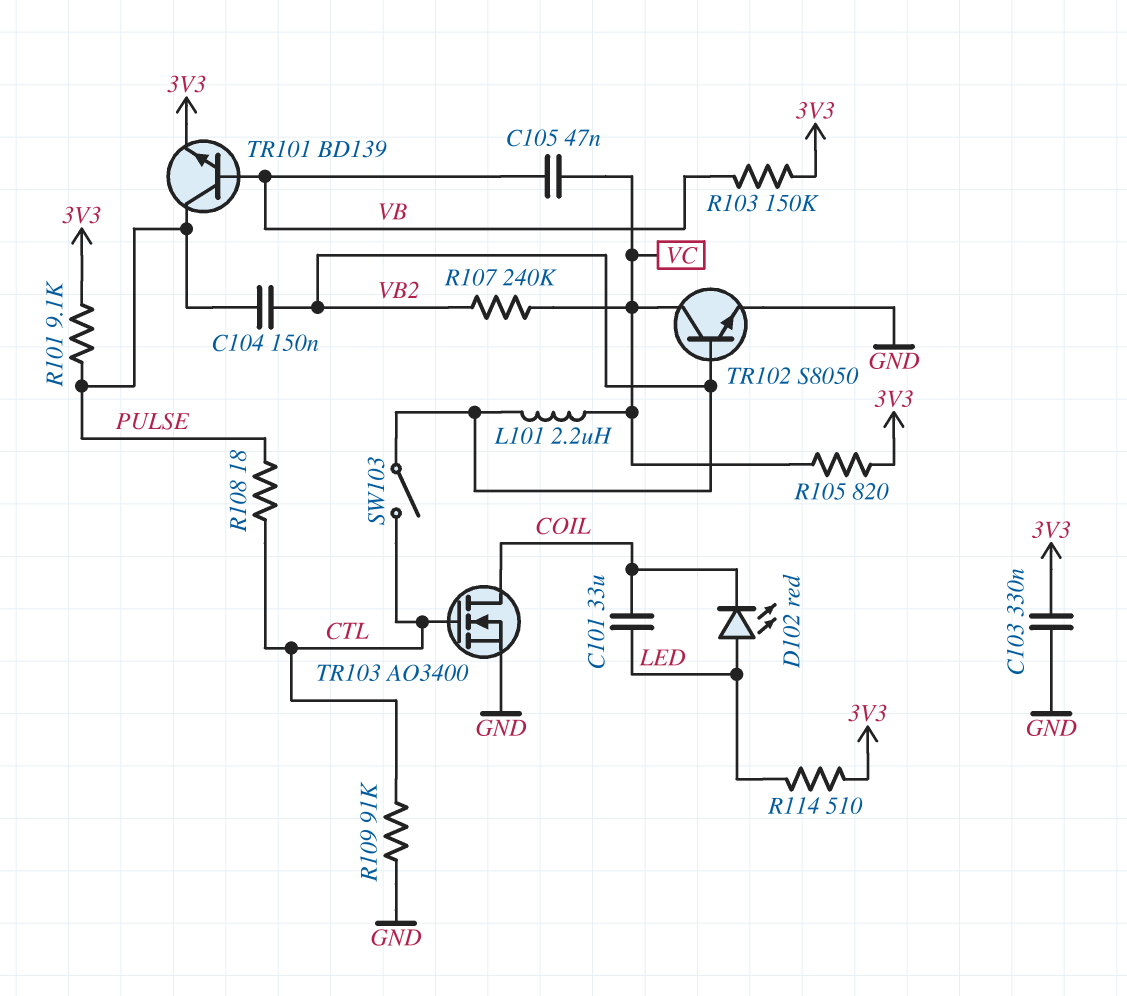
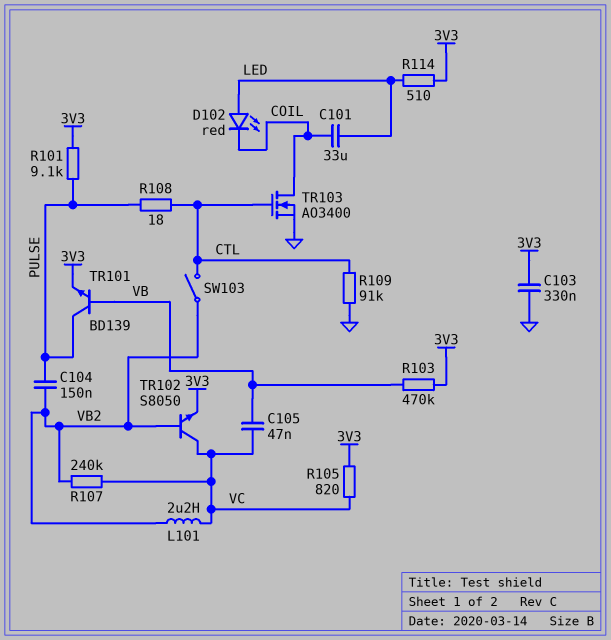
R103: 150k (3V3, VB) -> 470k (3V3, VB)
TR102: NPN S8050 (B VB2, C VC, E GND) -> NPN S8050 (B VB2, C VC, E 3V3)

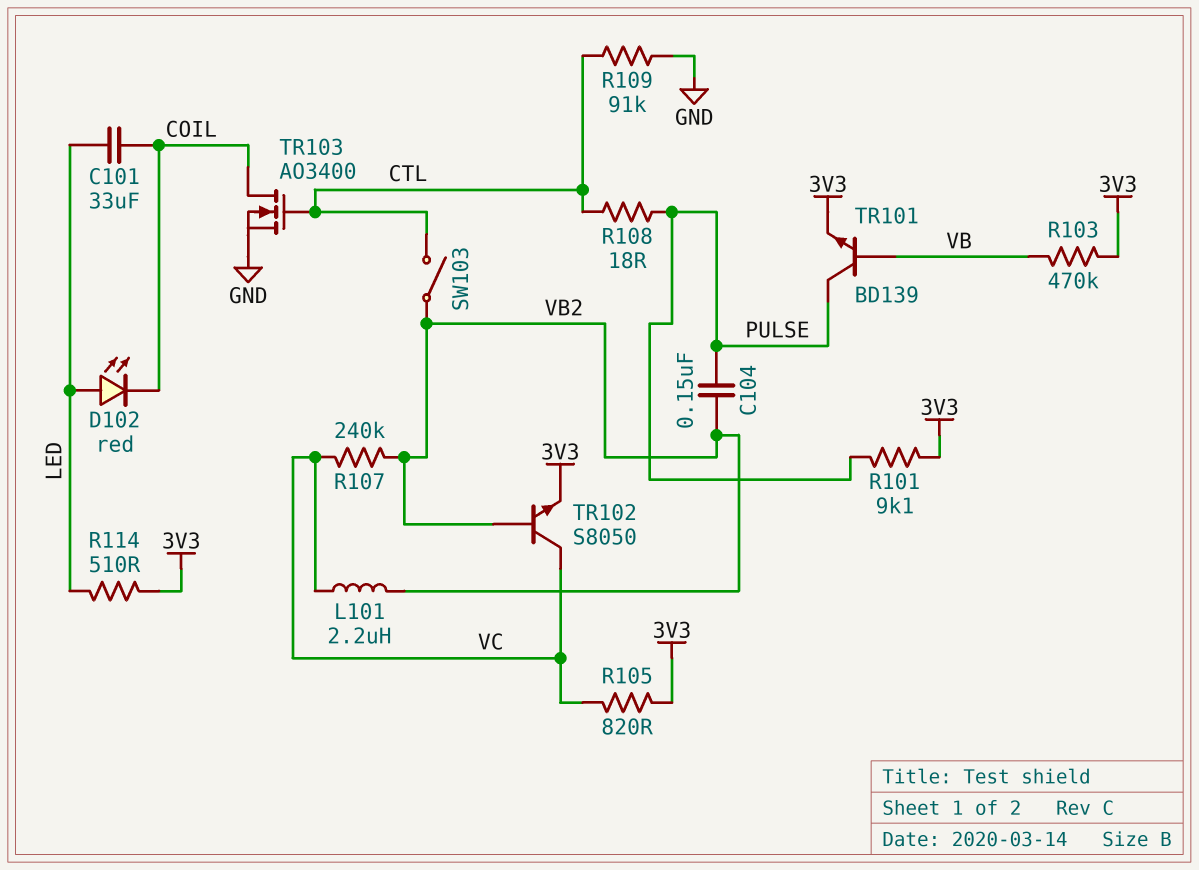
C103: 330nF (3V3, GND) -> none
C105: 47nF (VB, VC) -> none

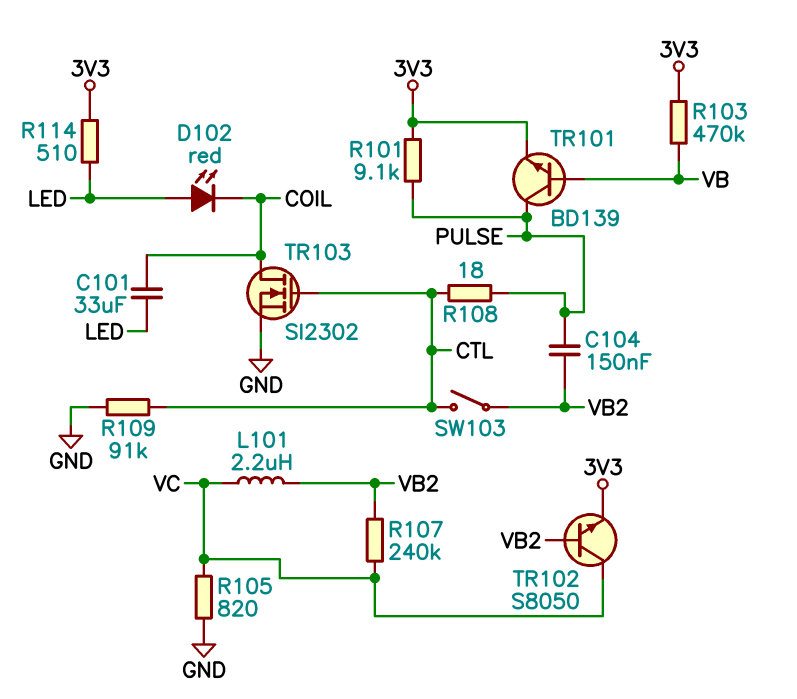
R105: 820 (3V3, VC) -> 820 (GND, VC)
TR103: NMOS AO3400 (G CTL, D COIL, S GND) -> NMOS SI2302 (G CTL, D COIL, S GND)

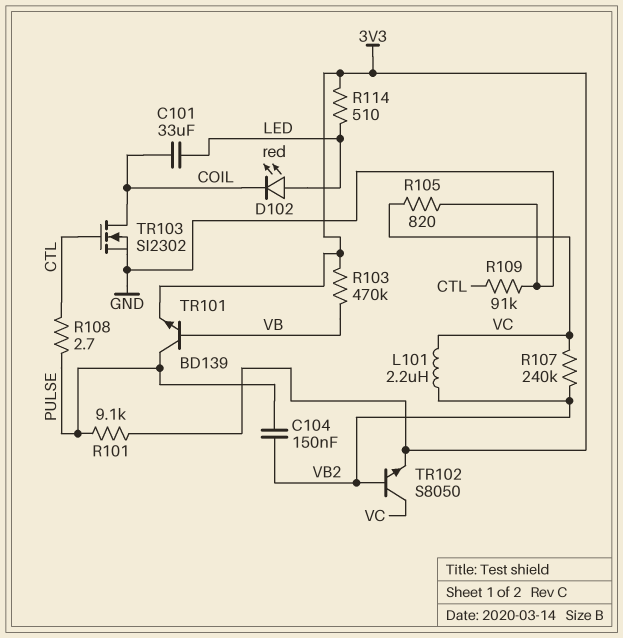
R108: 18 (CTL, PULSE) -> 2.7 (CTL, PULSE)
SW103: switch (CTL, VB2) -> none

